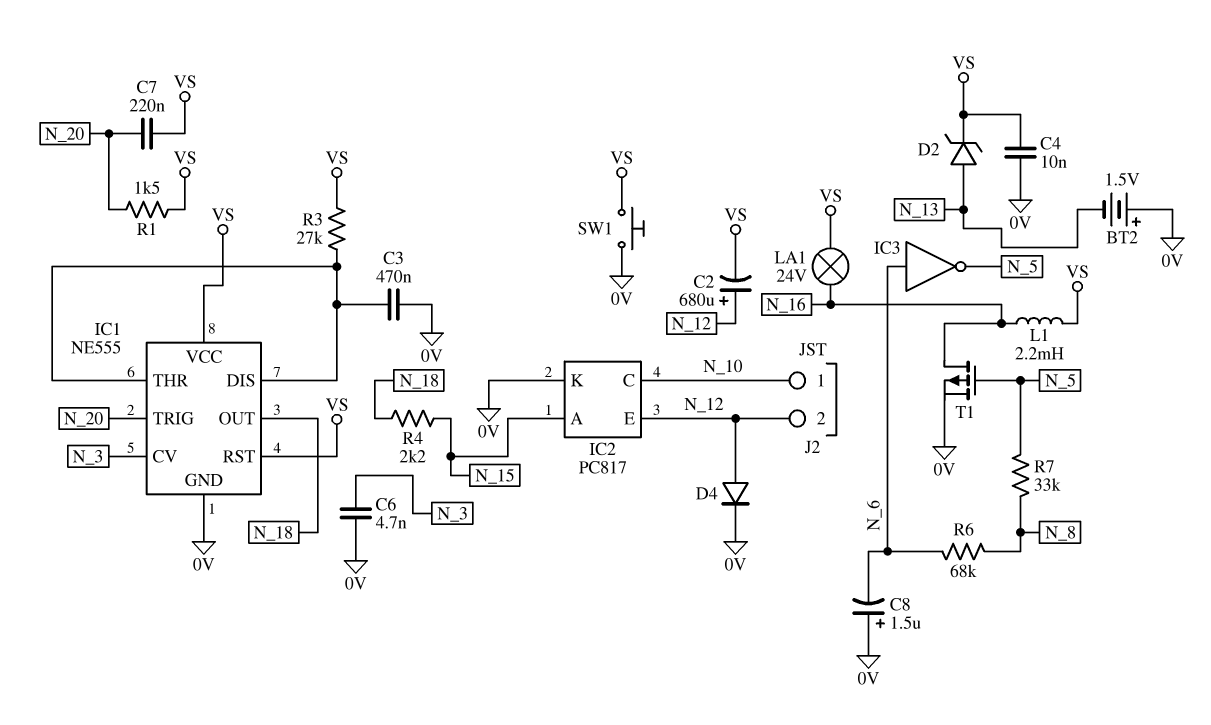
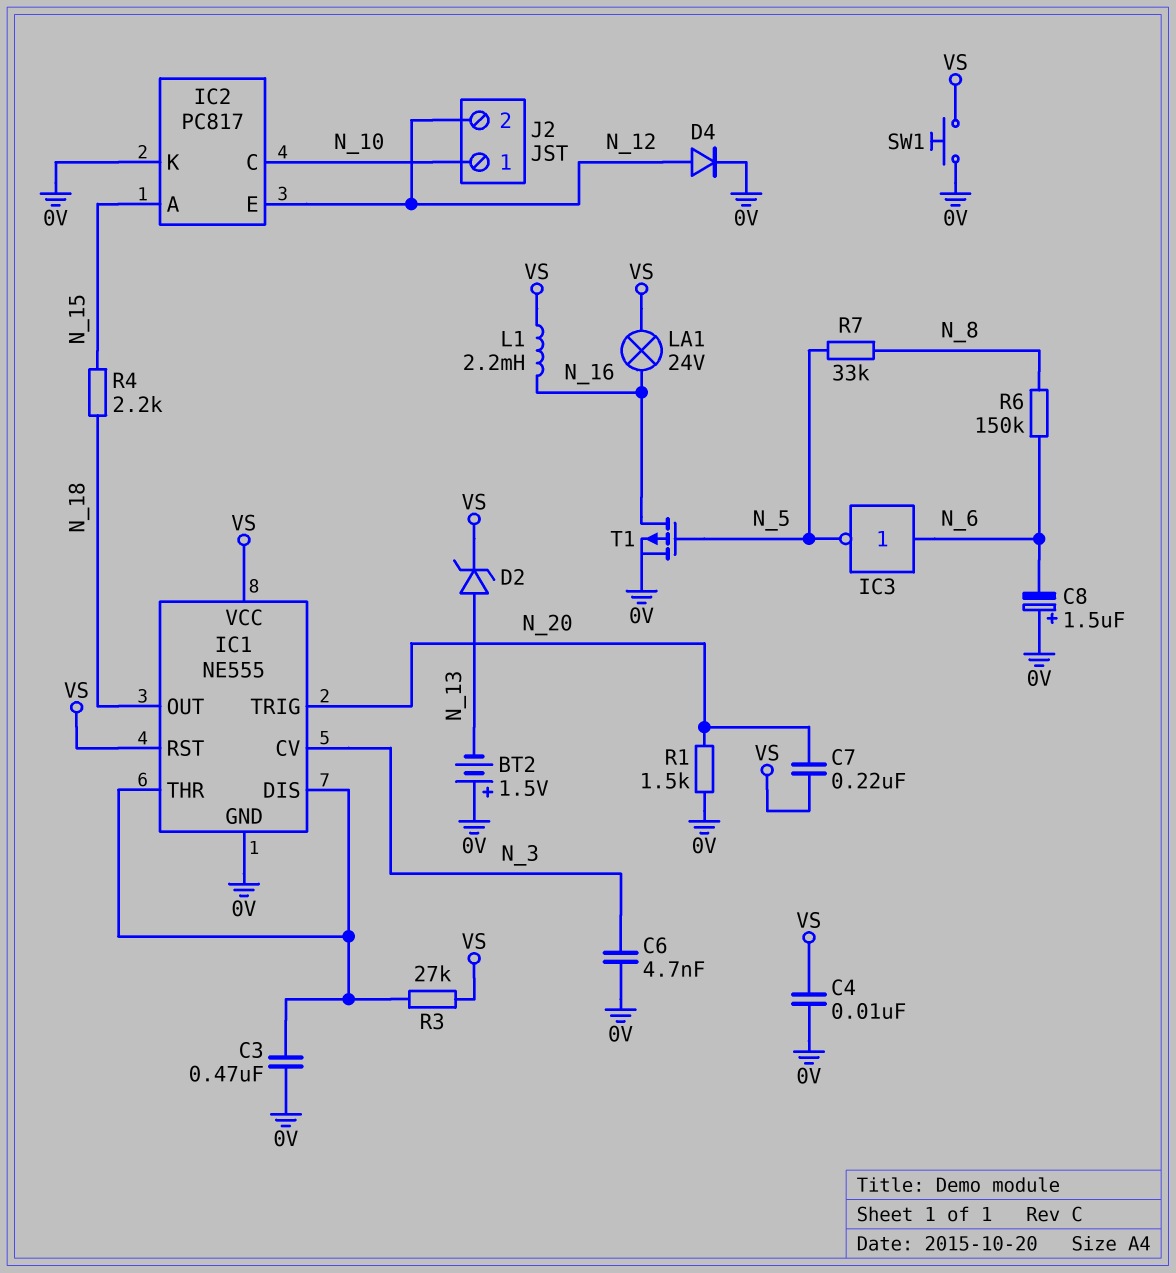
C2: 680uF (plus N_12, minus VS) -> none
R1: 1.5k (N_20, VS) -> 1.5k (0V, N_20)
R6: 68k (N_6, N_8) -> 150k (N_6, N_8)

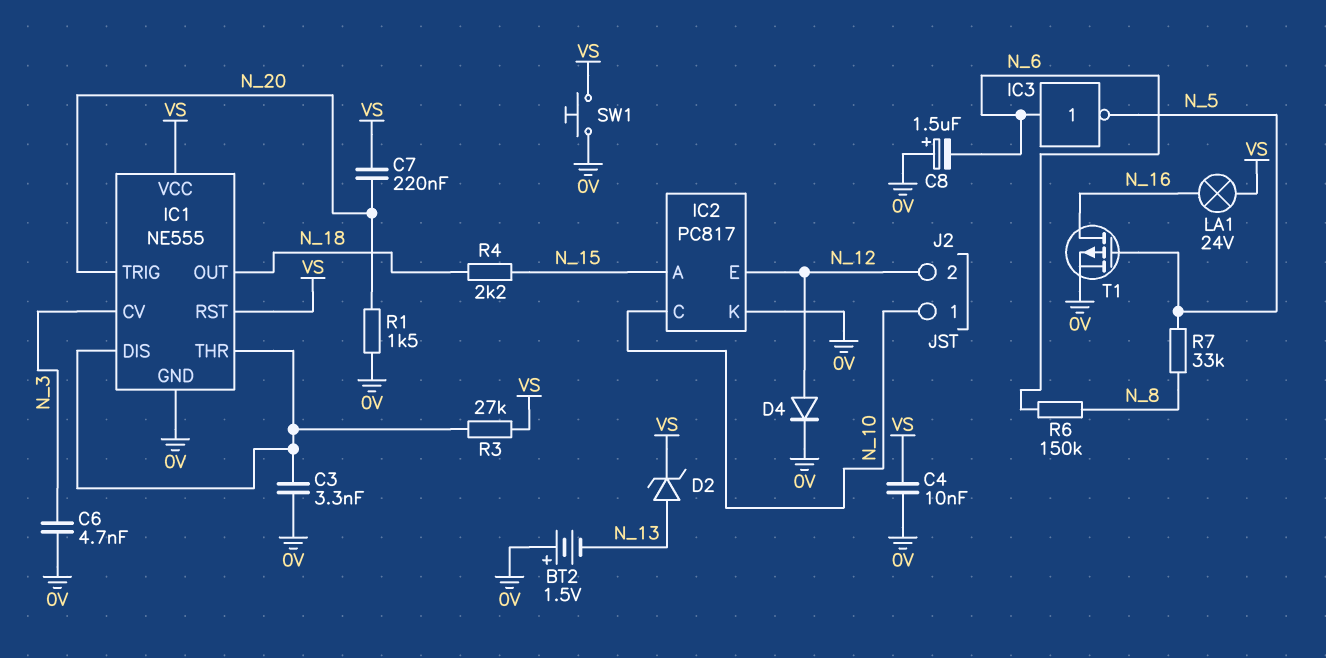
C3: 470nF (0V, IC1/DIS) -> 3.3nF (0V, IC1/DIS)
L1: 2.2mH (N_16, VS) -> none

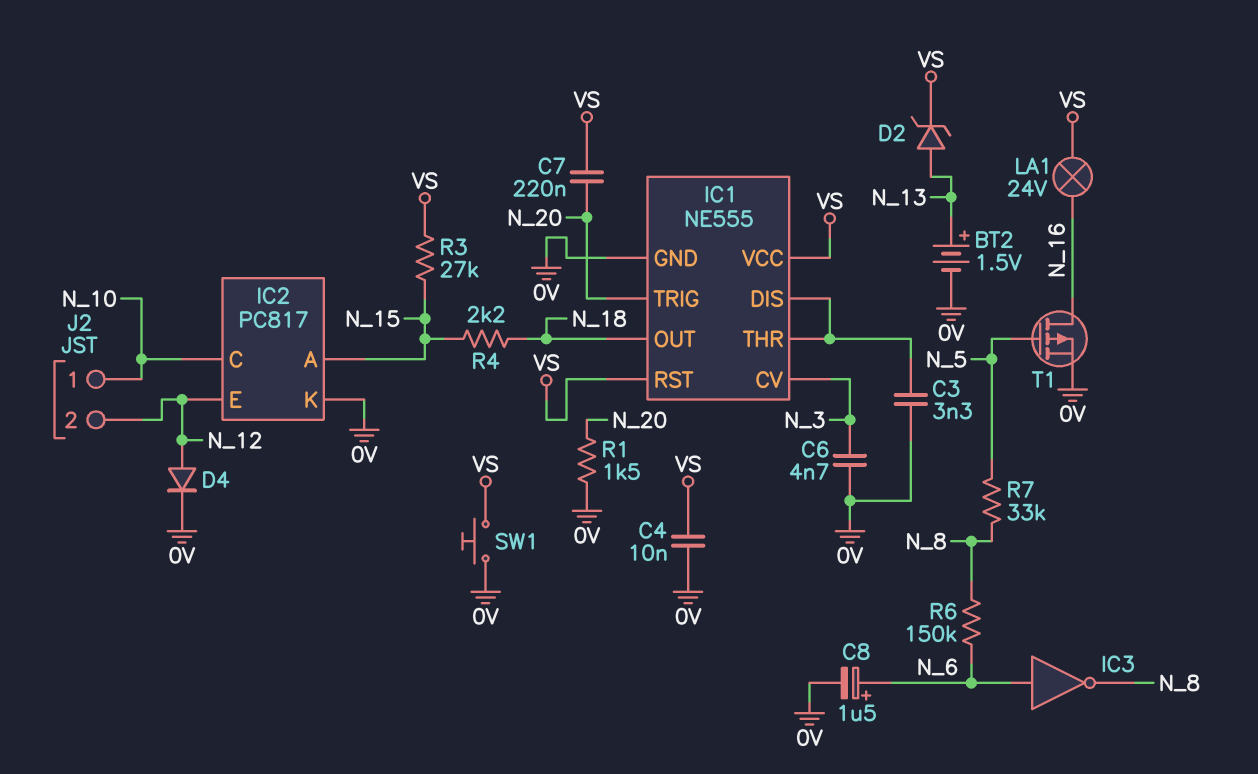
BT2: 1.5V (plus 0V, minus N_13) -> 1.5V (plus N_13, minus 0V)
C8: 1.5uF (plus 0V, minus N_6) -> 1.5uF (plus N_6, minus 0V)
IC3: NOT (in N_6, out N_5) -> NOT (in N_6, out N_8)
R3: 27k (IC1/DIS, VS) -> 27k (N_15, VS)

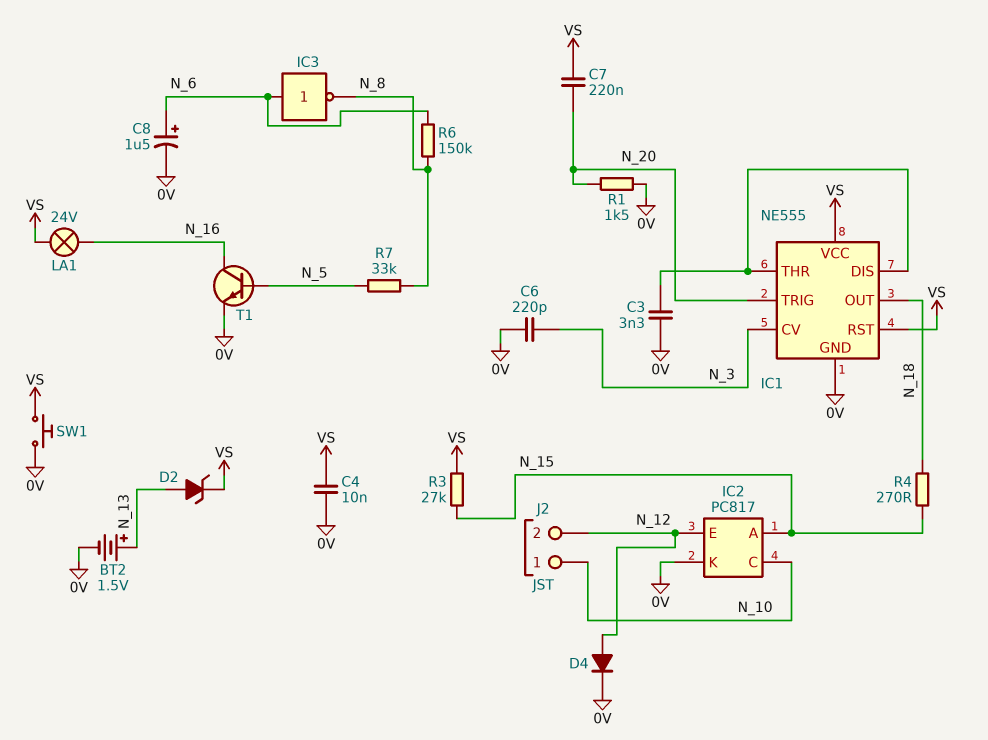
C6: 4.7nF (0V, N_3) -> 220pF (0V, N_3)
R4: 2.2k (N_15, N_18) -> 270 (N_15, N_18)
T1: PMOS (G N_5, D N_16, S 0V) -> NPN (B N_5, C N_16, E 0V)

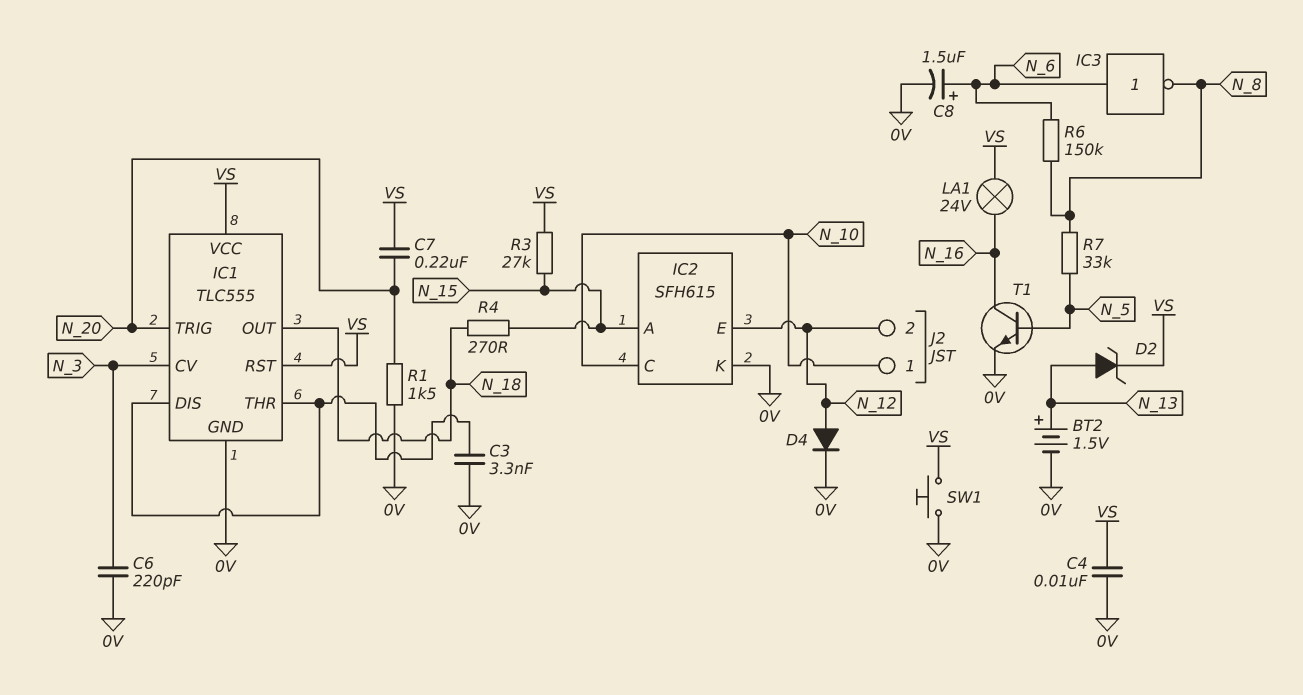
IC1: NE555 -> TLC555
IC2: PC817 -> SFH615

